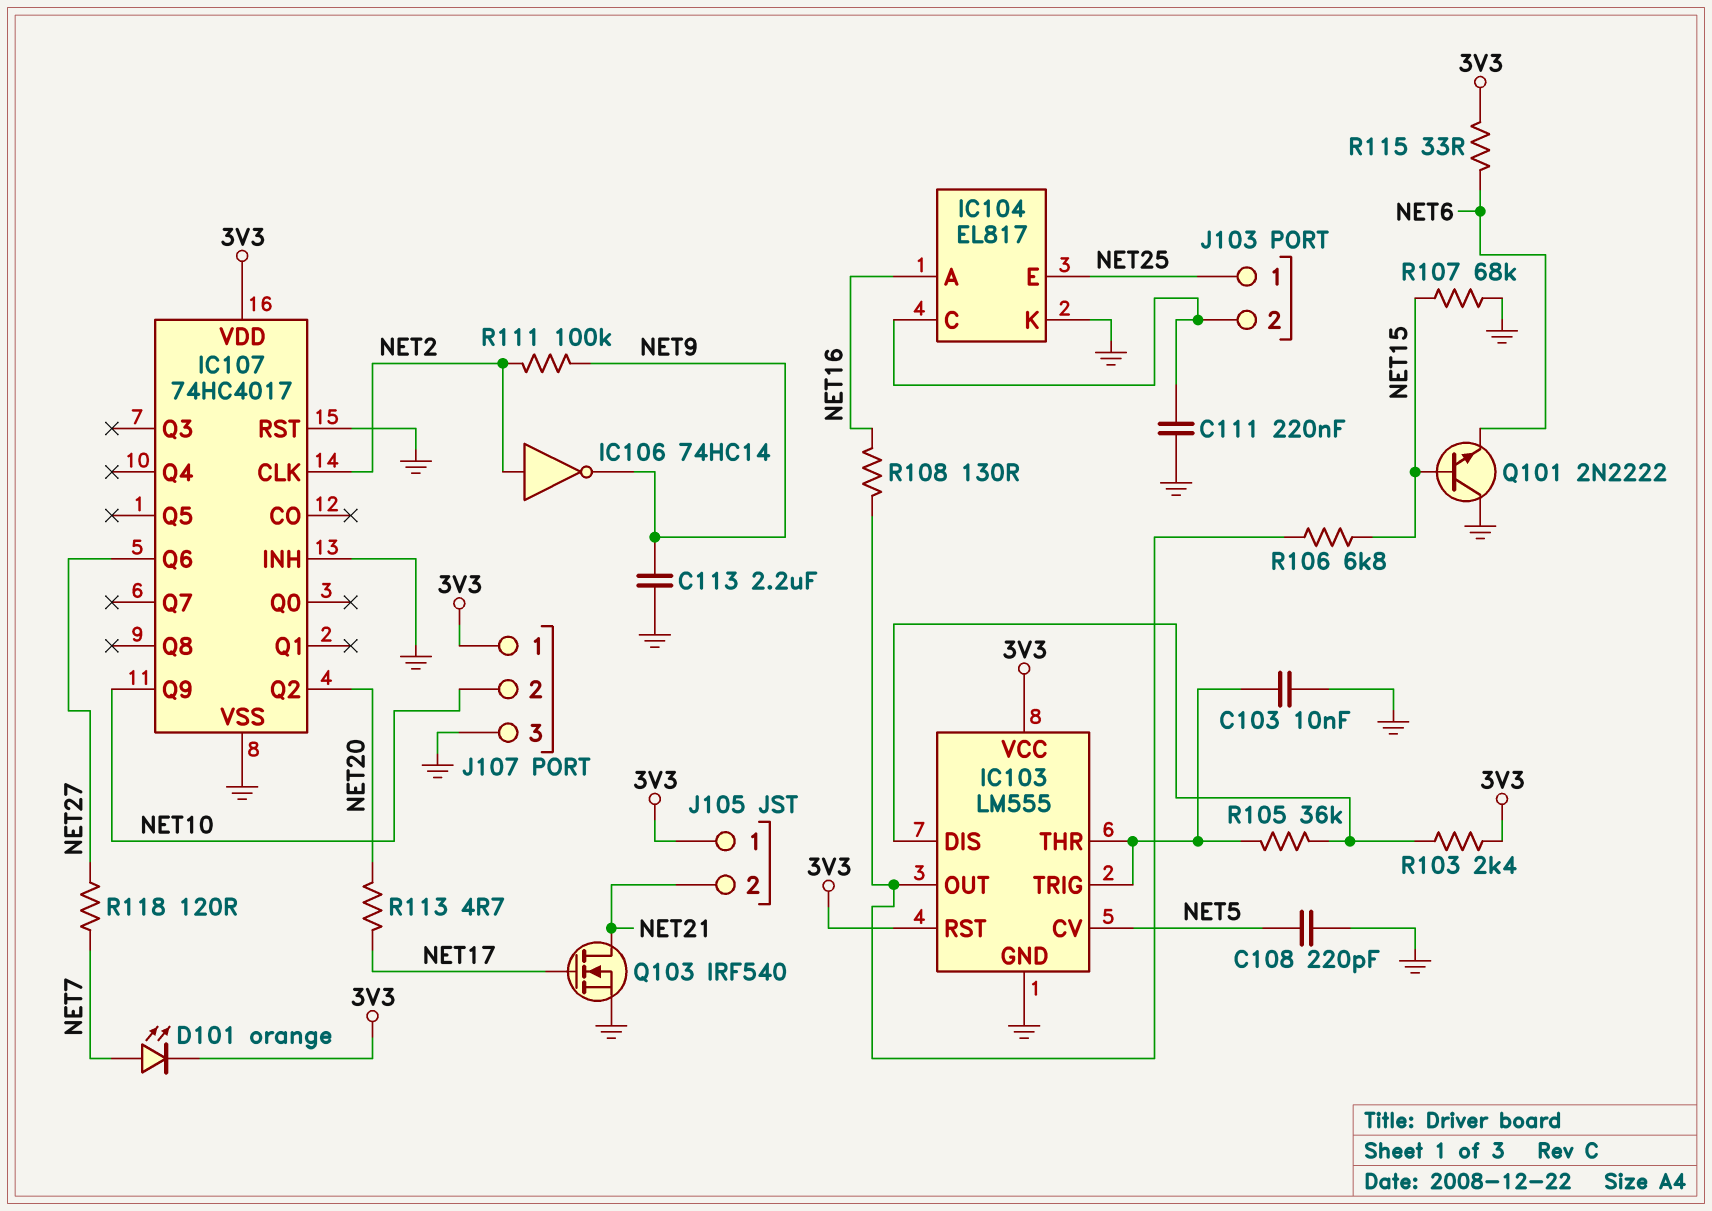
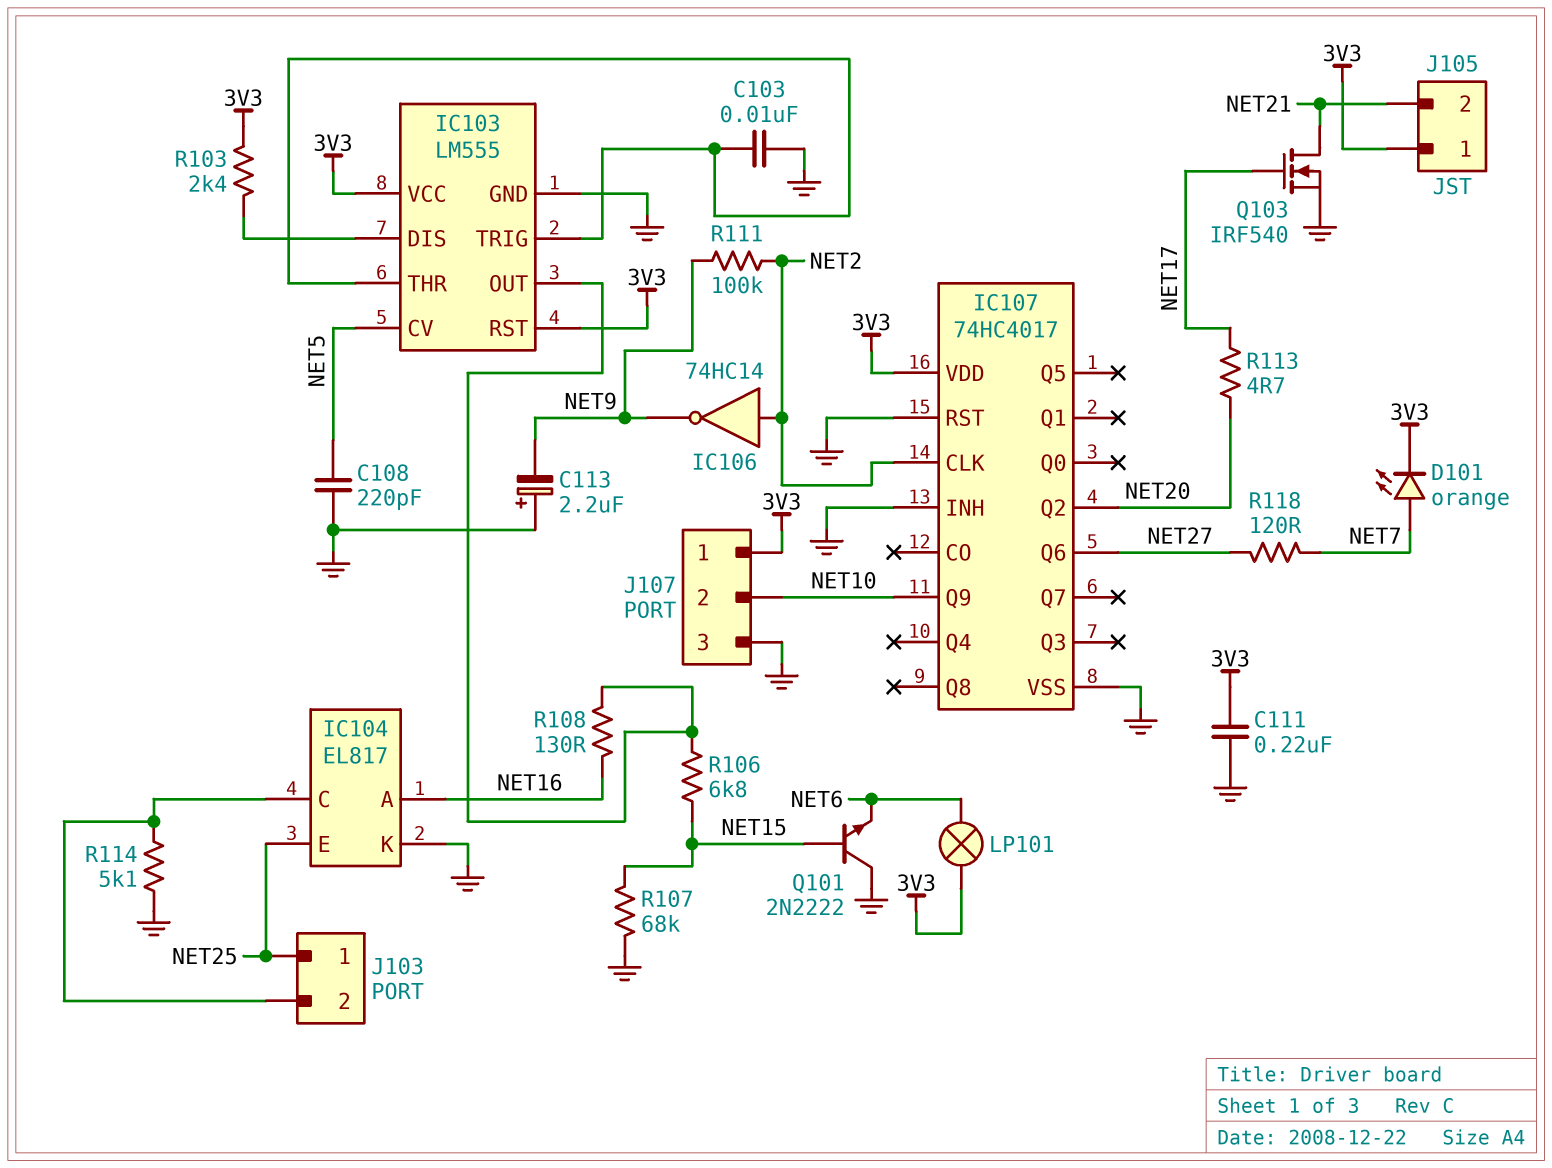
C111: 220nF (GND, IC104/C) -> 220nF (3V3, GND)
C113: 2.2uF (GND, NET9) -> 2.2uF (plus GND, minus NET9)
LP101: none -> lamp (3V3, NET6)
R105: 36k (IC103/DIS, IC103/THR) -> none
R114: none -> 5.1k (GND, IC104/C)
R115: 33 (3V3, NET6) -> none

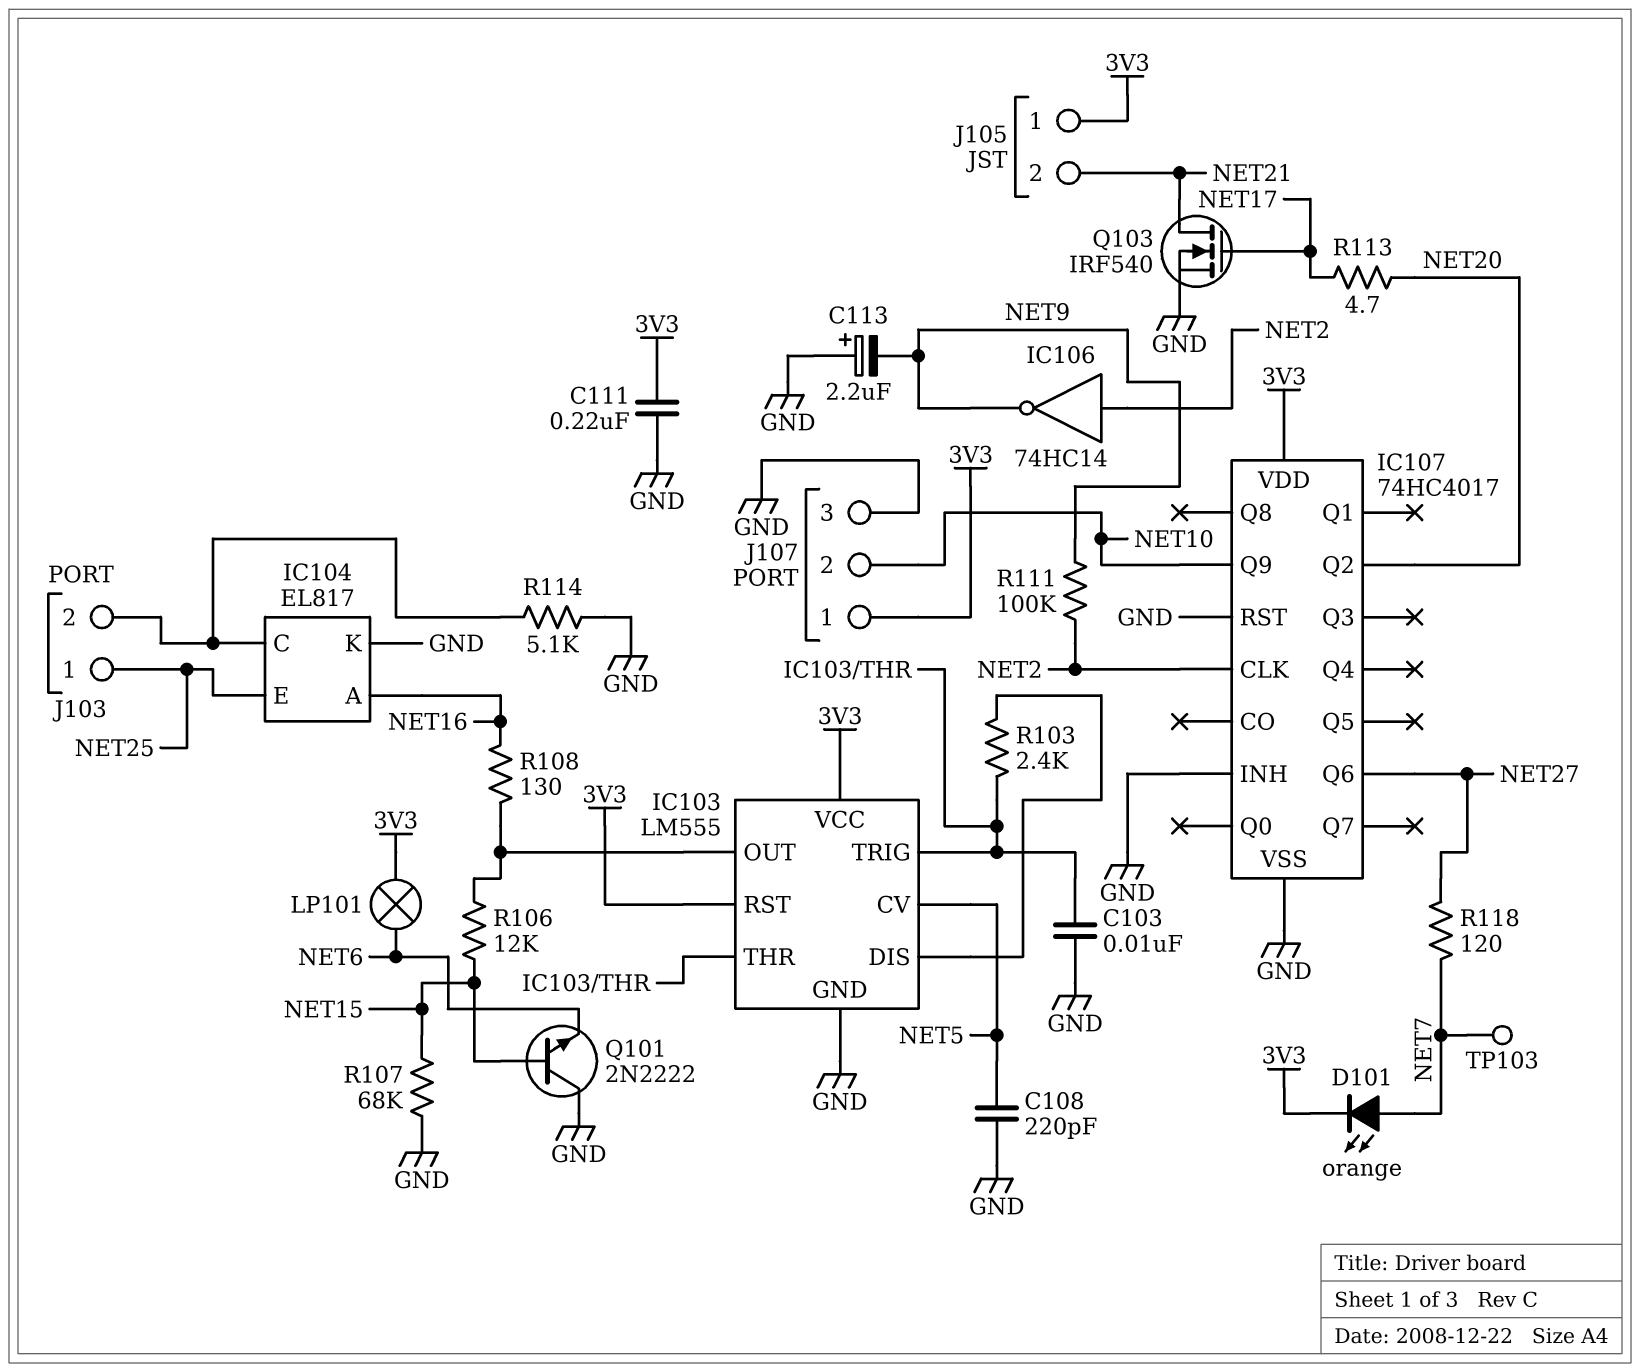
R103: 2.4k (3V3, IC103/DIS) -> 2.4k (IC103/DIS, IC103/THR)
R106: 6.8k (IC103/OUT, NET15) -> 12k (IC103/OUT, NET15)
TP103: none -> test point (NET7)

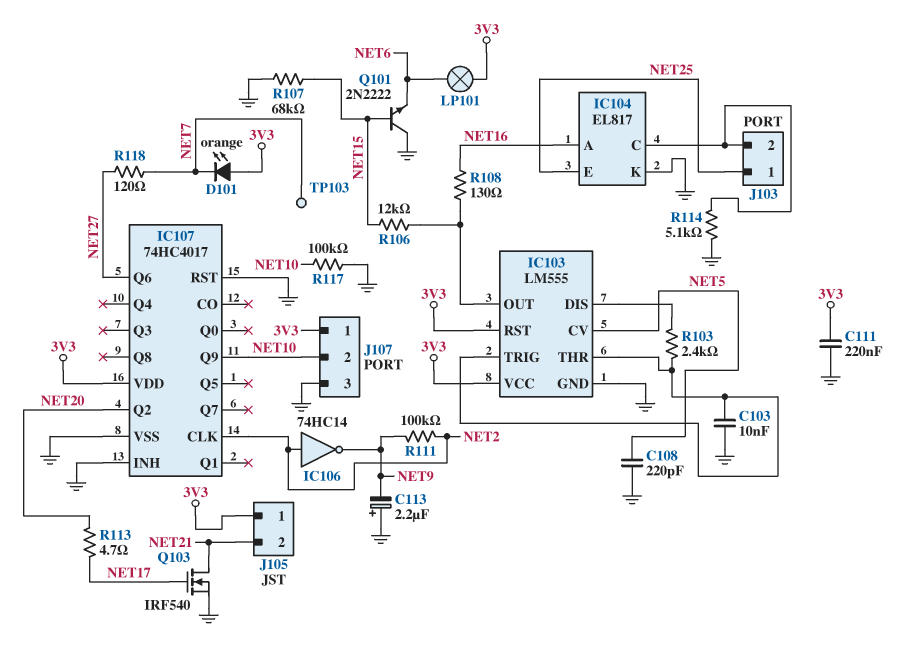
D101: LED orange (A NET7, K 3V3) -> LED orange (A 3V3, K NET7)
R117: none -> 100k (GND, NET10)

